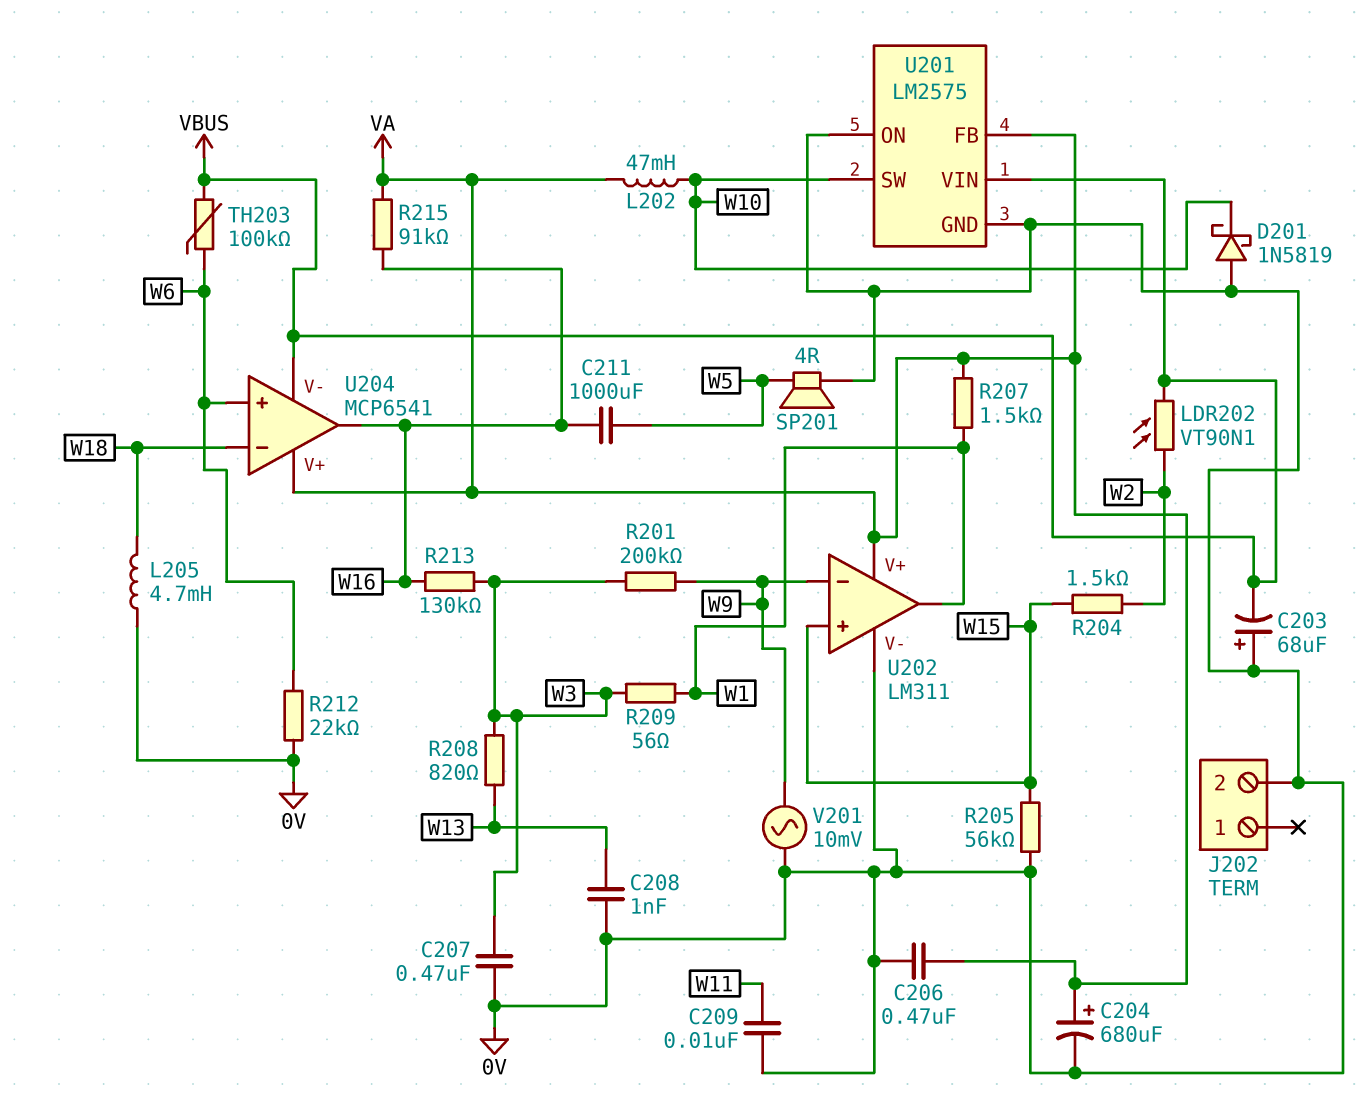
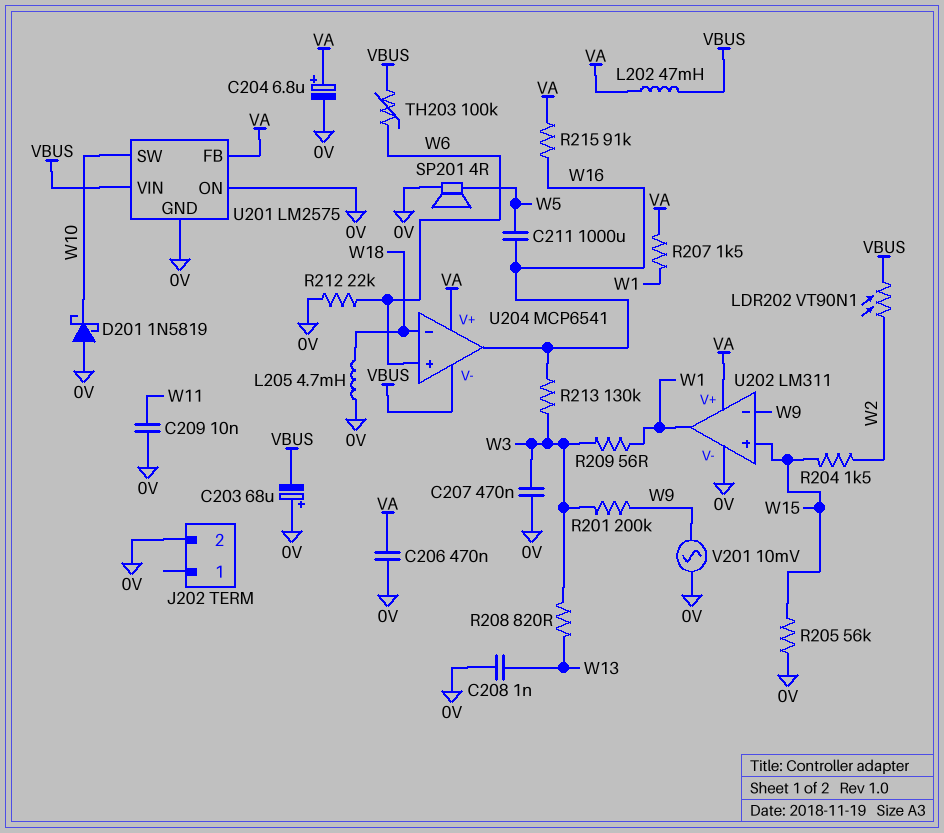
C204: 680uF (plus VA, minus 0V) -> 6.8uF (plus VA, minus 0V)
L202: 47mH (VA, W10) -> 47mH (VA, VBUS)

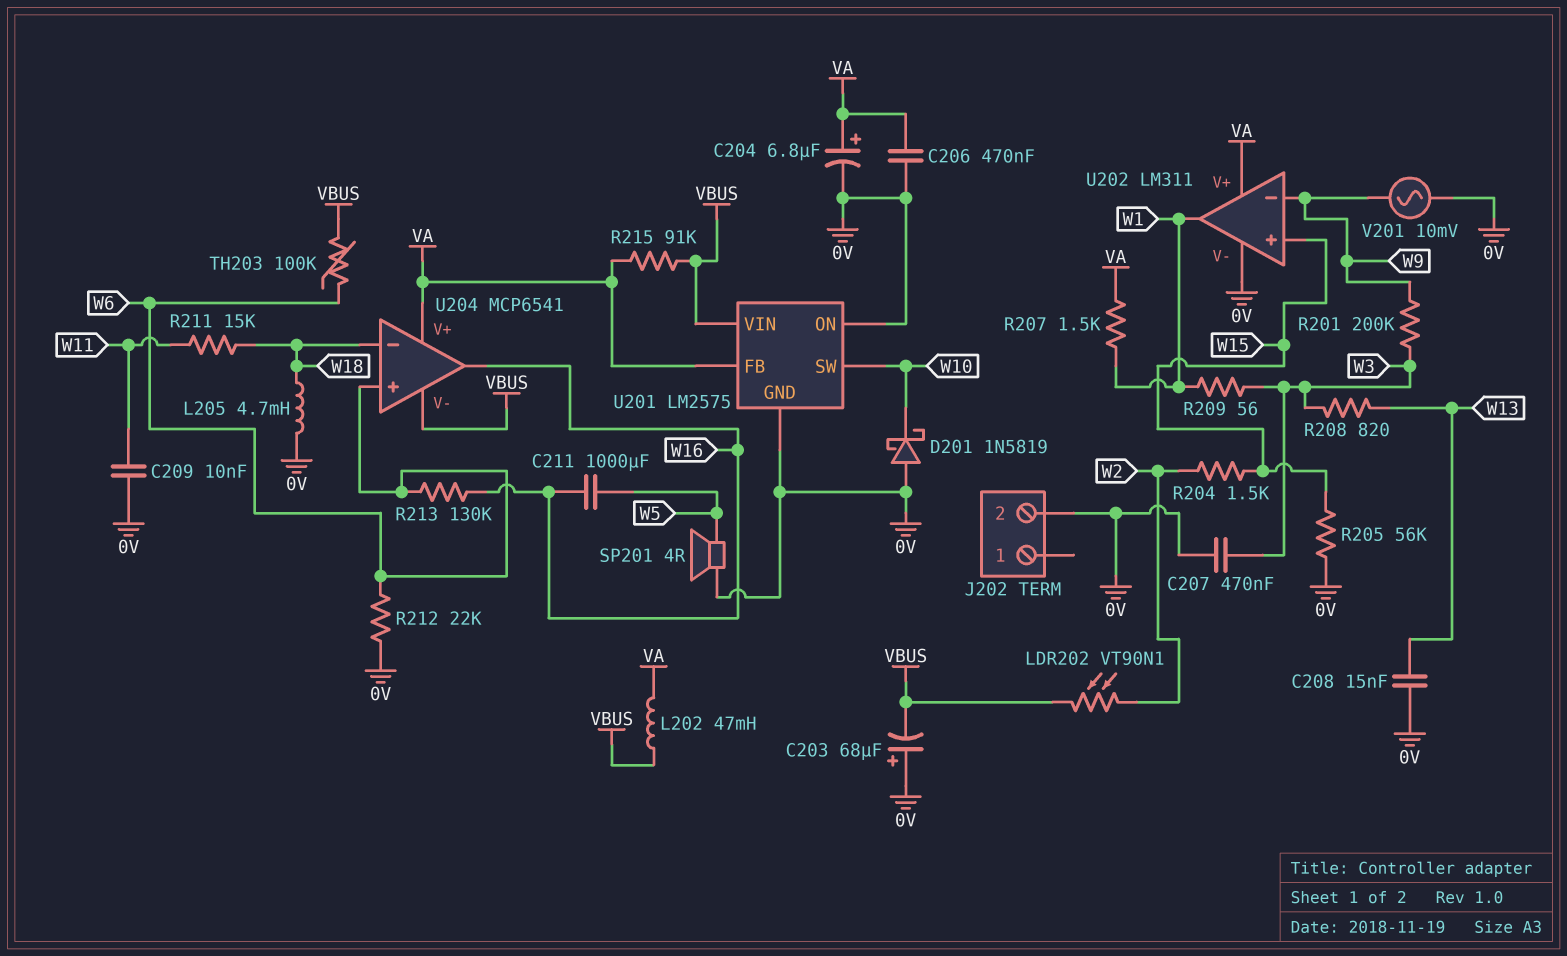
C208: 1nF (0V, W13) -> 15nF (0V, W13)
R211: none -> 15k (W11, W18)
R213: 130k (W3, W16) -> 130k (W6, W16)
R215: 91k (VA, W16) -> 91k (VA, VBUS)

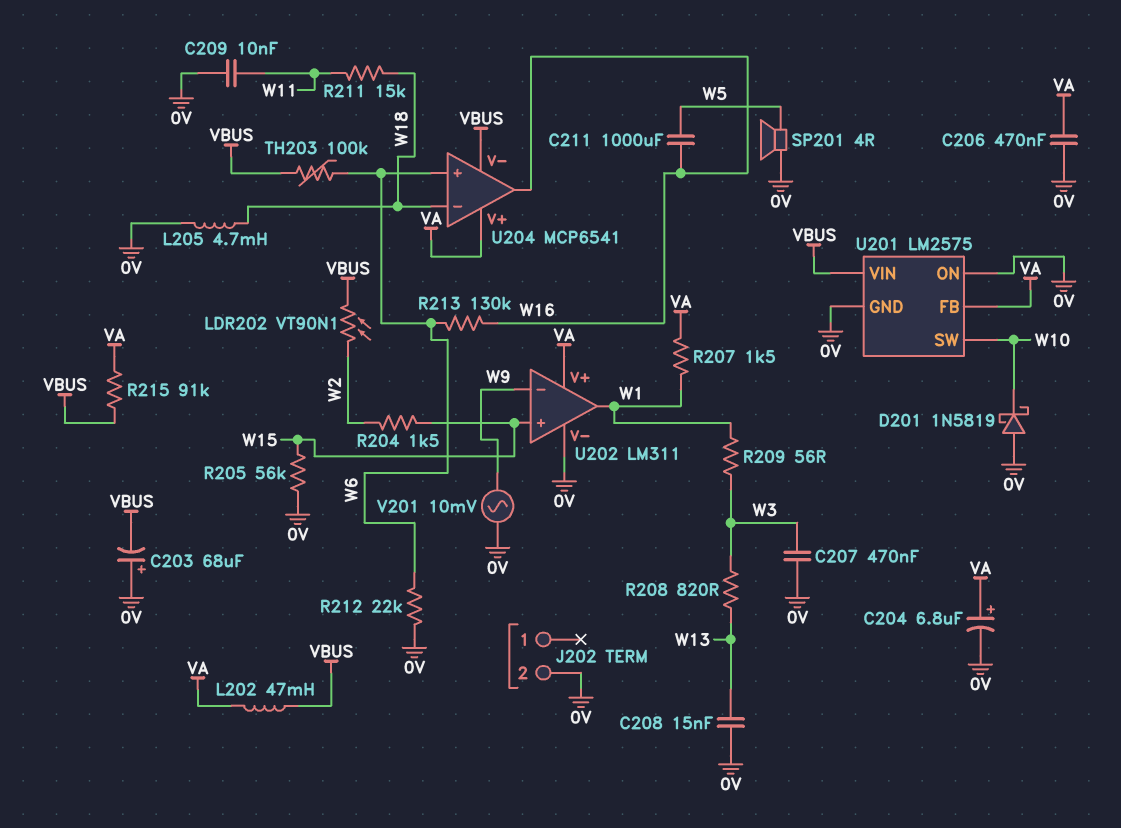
R201: 200k (W3, W9) -> none

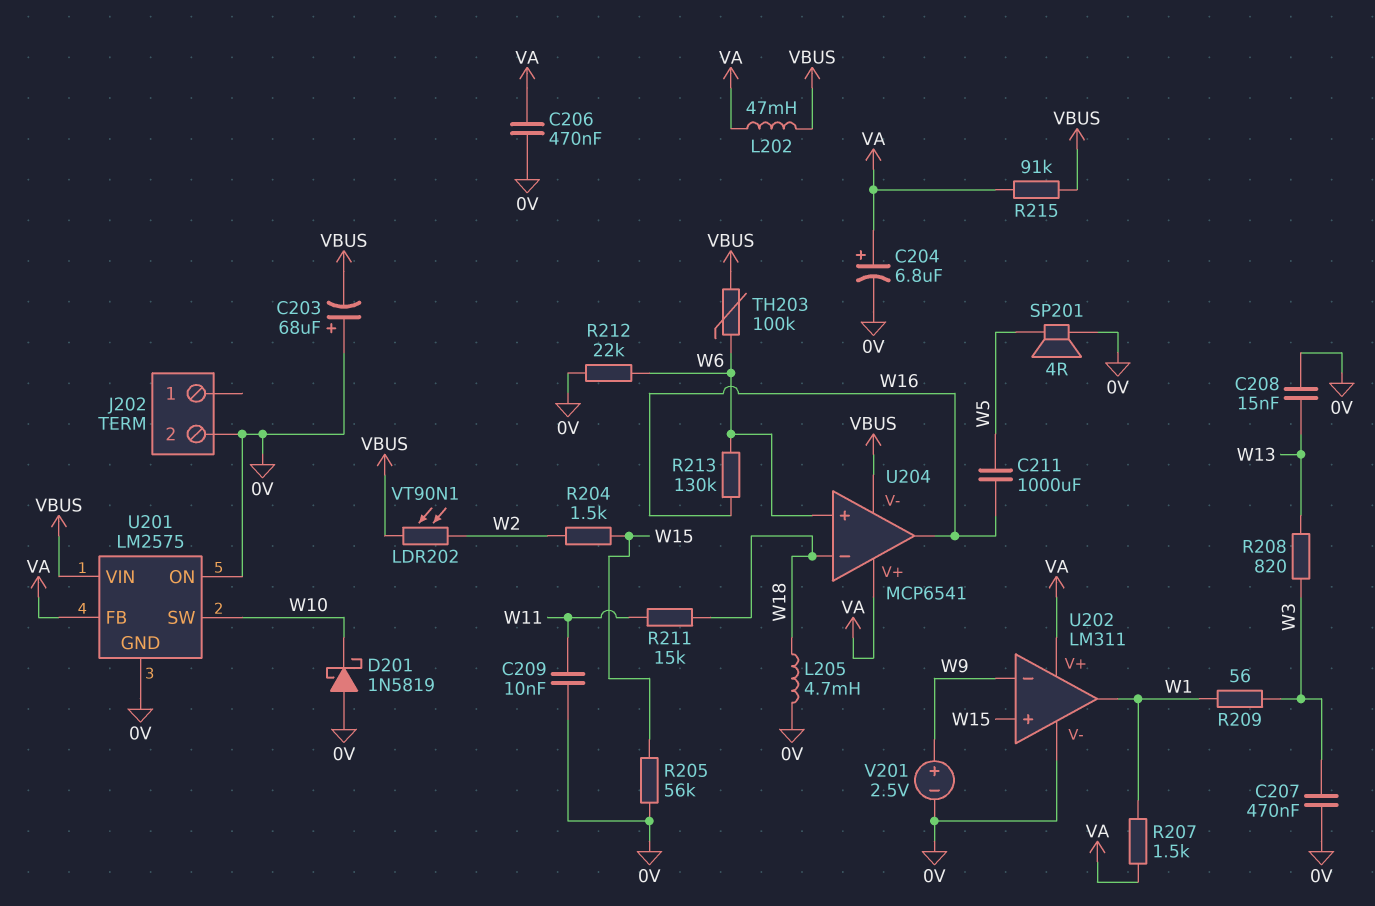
V201: AC 10mV (0V, W9) -> 2.5V (plus W9, minus 0V)

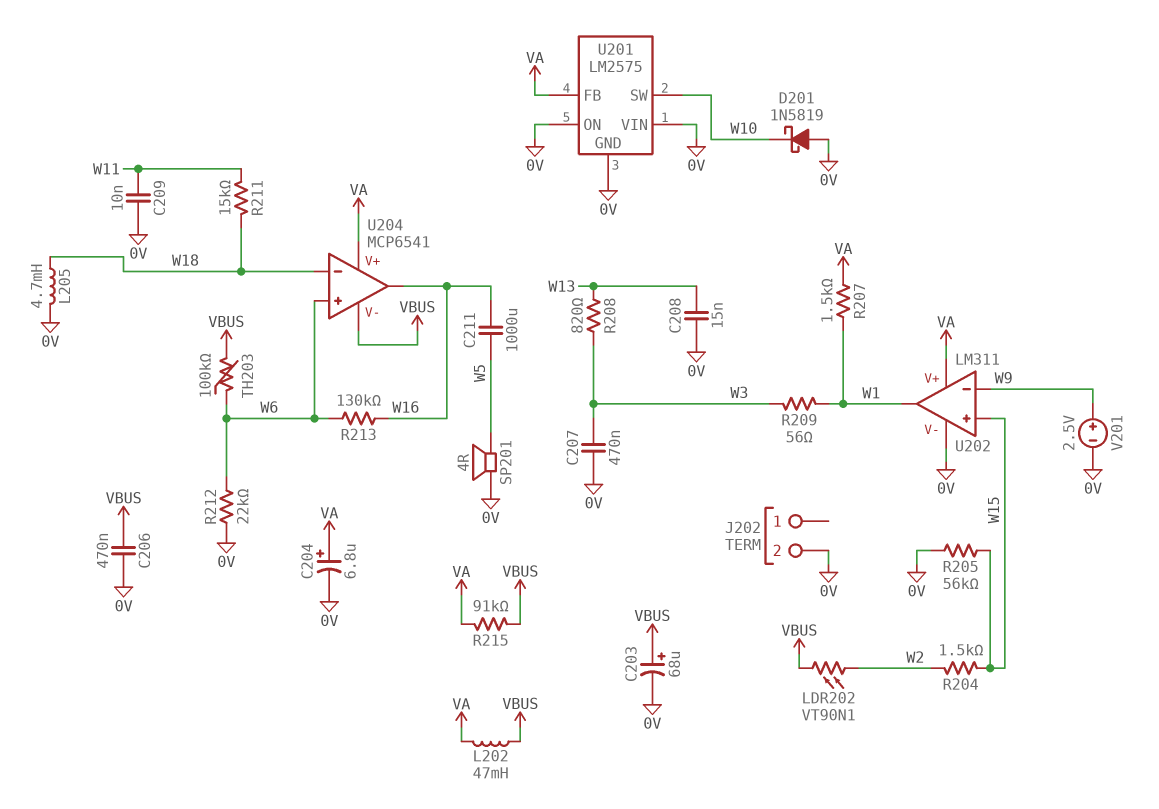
C203: 68uF (plus 0V, minus VBUS) -> 68uF (plus VBUS, minus 0V)
C206: 470nF (0V, VA) -> 470nF (0V, VBUS)
U201 pin VIN: VBUS -> 0V

